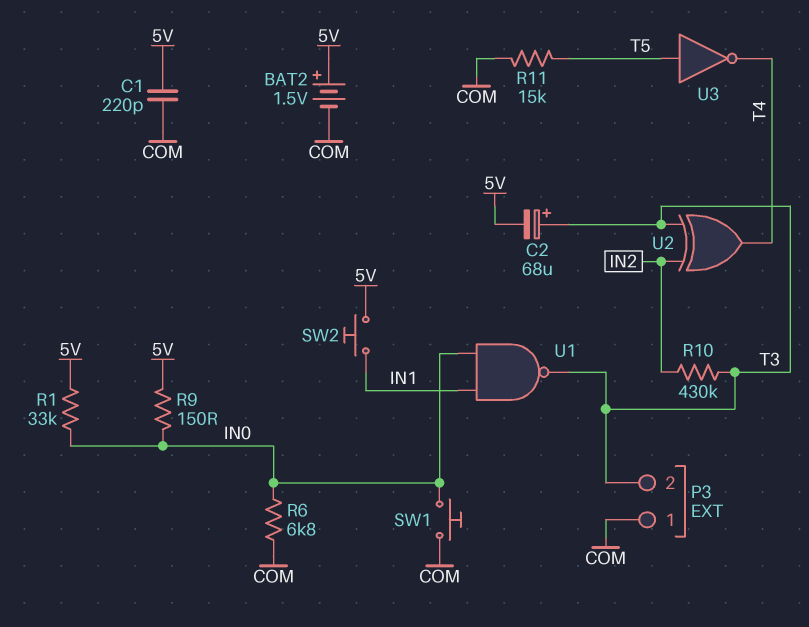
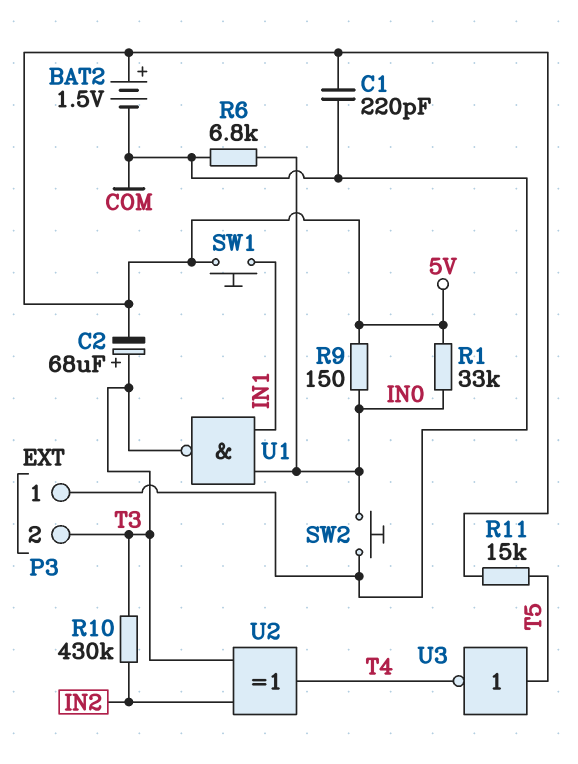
R11: 15k (COM, T5) -> 15k (5V, T5)
SW1: button (COM, IN0) -> button (5V, IN1)
SW2: button (5V, IN1) -> button (COM, IN0)

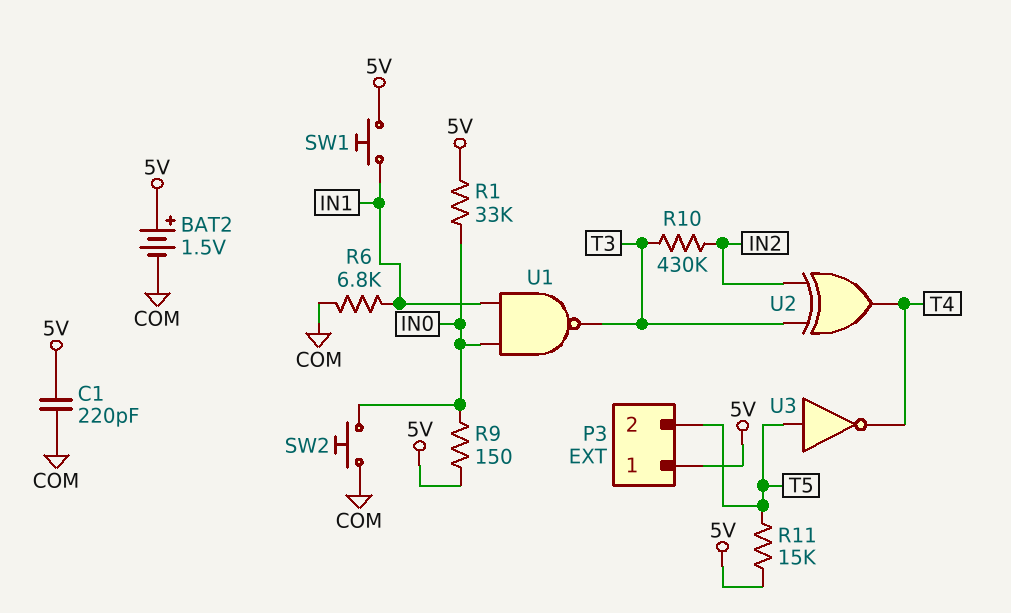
C2: 68uF (plus T3, minus 5V) -> none
P3 pin 1: COM -> 5V
P3 pin 2: T3 -> T5
R6: 6.8k (COM, IN0) -> 6.8k (COM, IN1)

